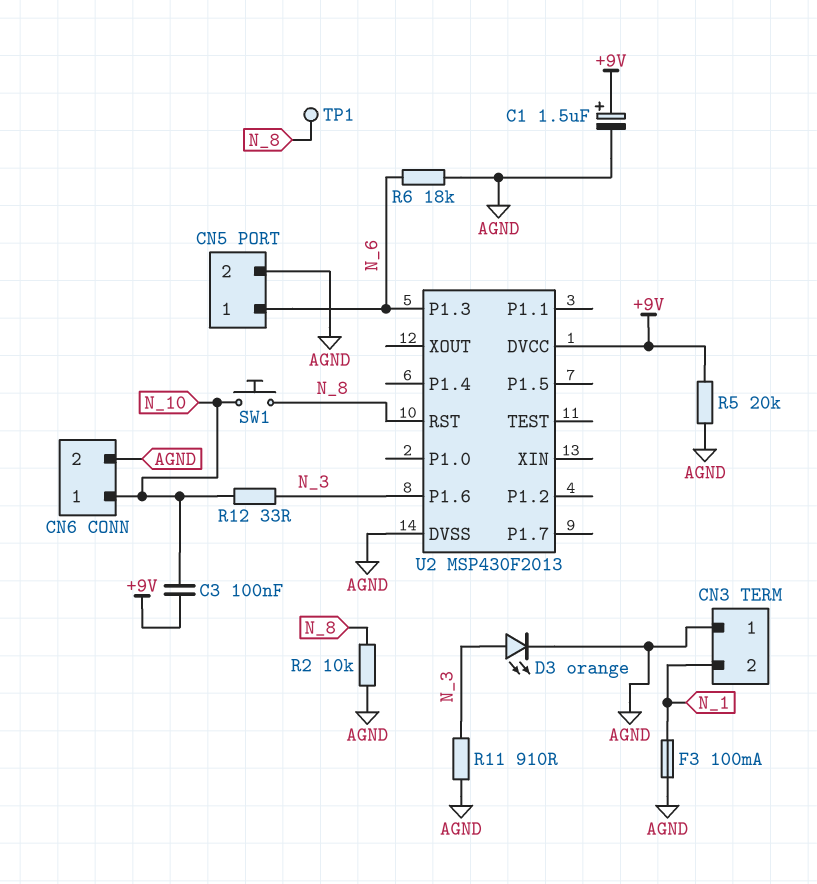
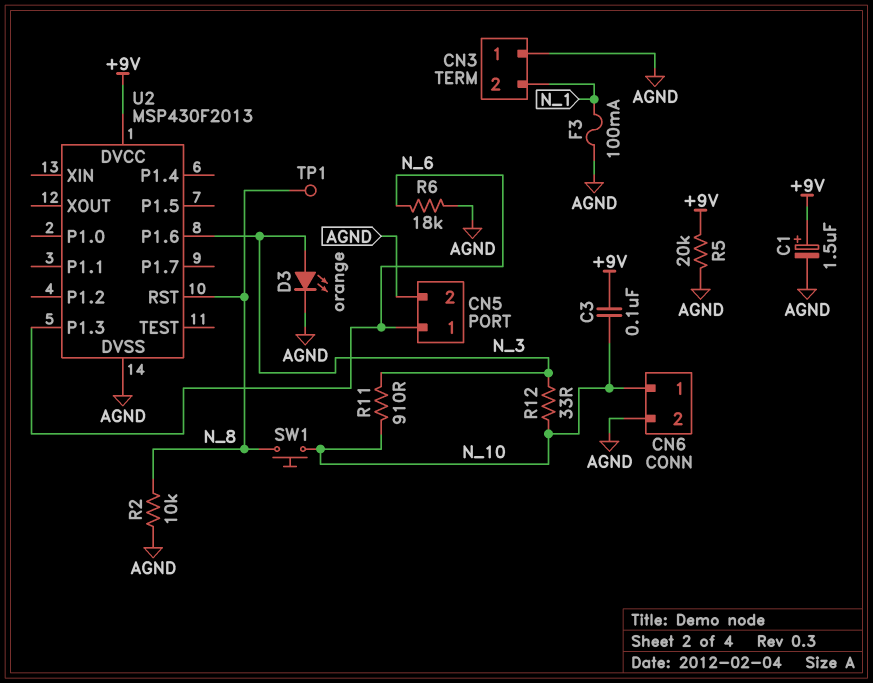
R11: 910 (AGND, N_3) -> 910 (N_3, N_10)

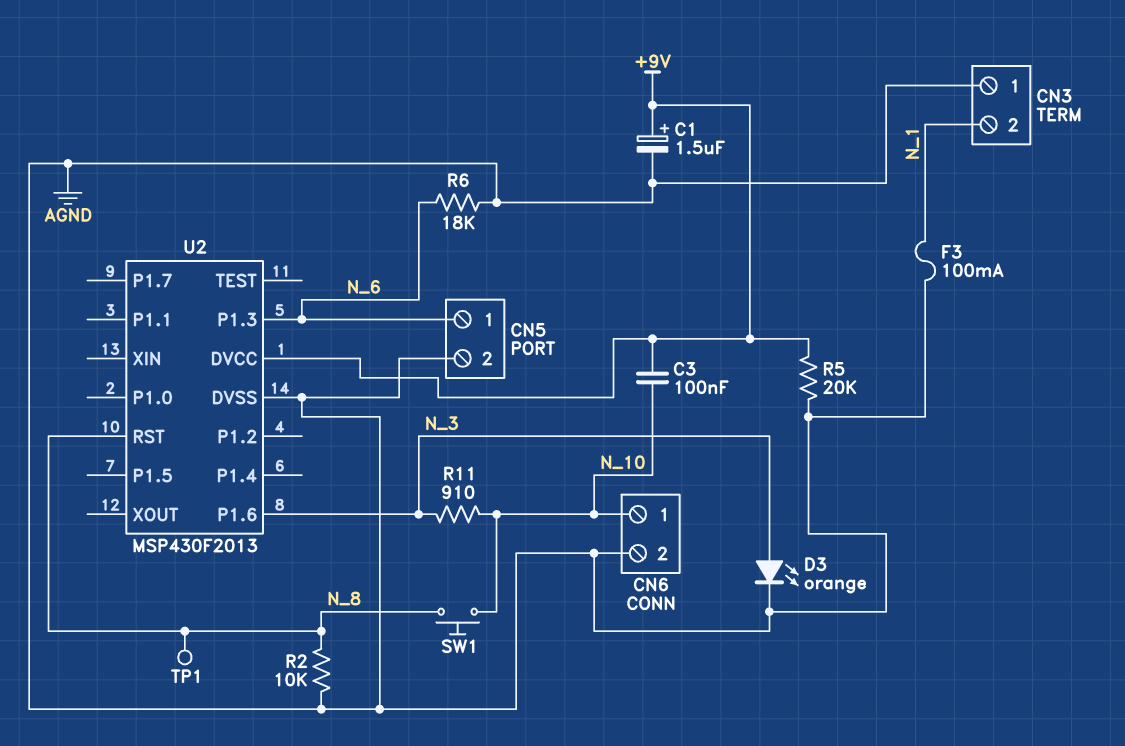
R12: 33 (N_3, N_10) -> none

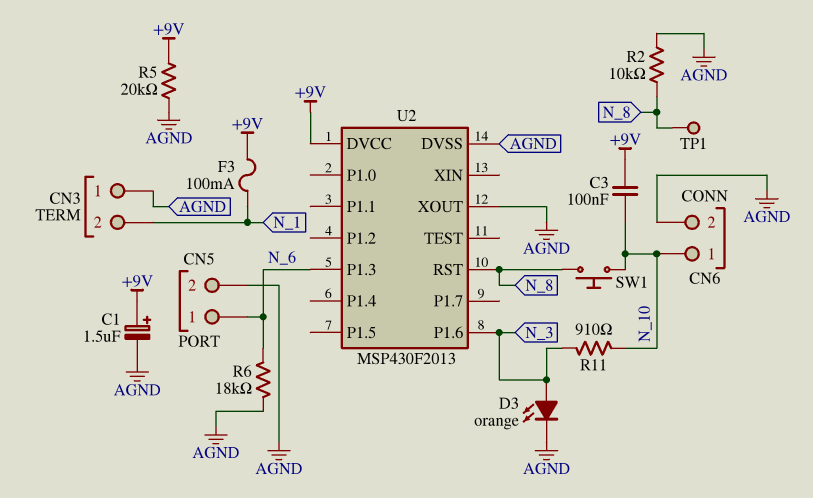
F3: 100mA (AGND, N_1) -> 100mA (+9V, N_1)
U2 pin XOUT: none -> AGND

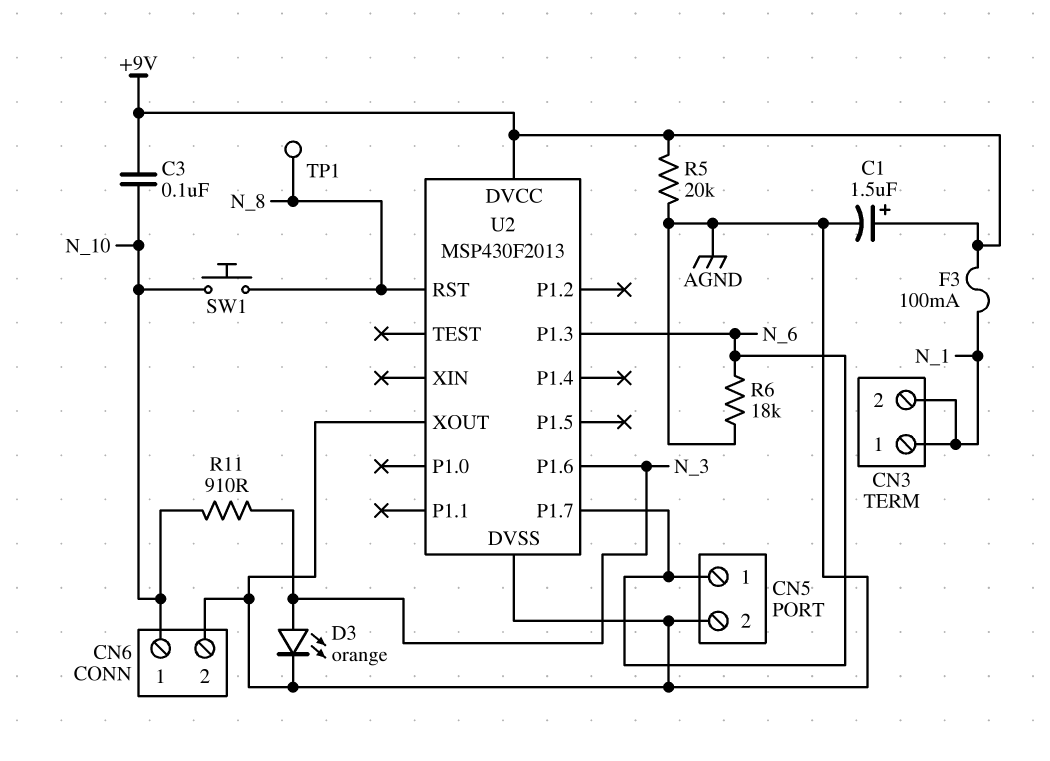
CN3 pin 1: AGND -> N_1
R2: 10k (AGND, N_8) -> none
U2 pin P1.7: none -> N_6

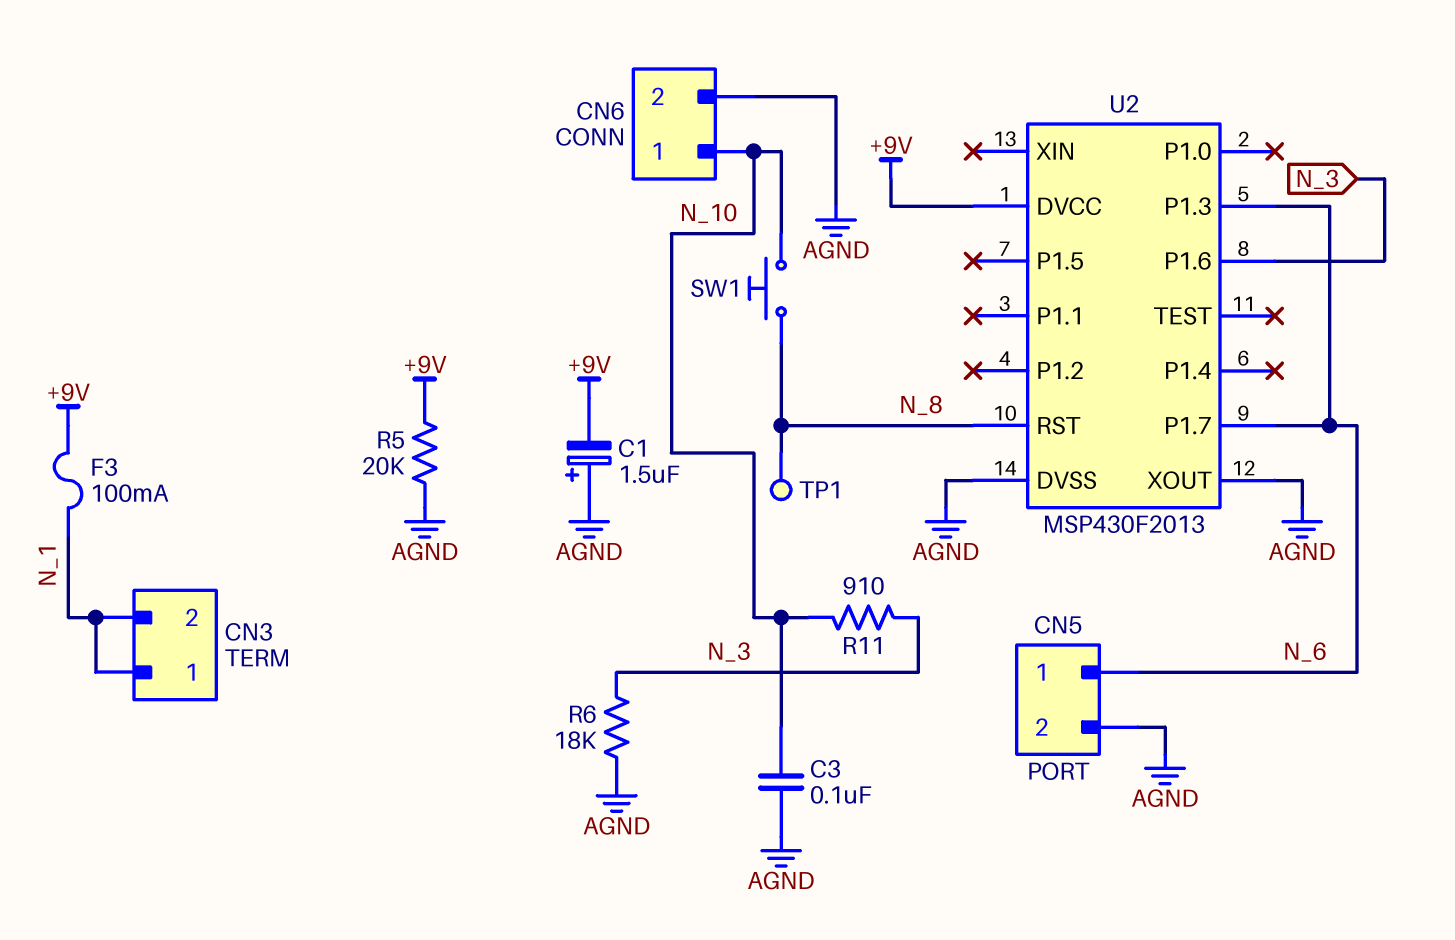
C1: 1.5uF (plus +9V, minus AGND) -> 1.5uF (plus AGND, minus +9V)
C3: 100nF (+9V, N_10) -> 100nF (AGND, N_10)
D3: LED orange (A N_3, K AGND) -> none
R6: 18k (AGND, N_6) -> 18k (AGND, N_3)

